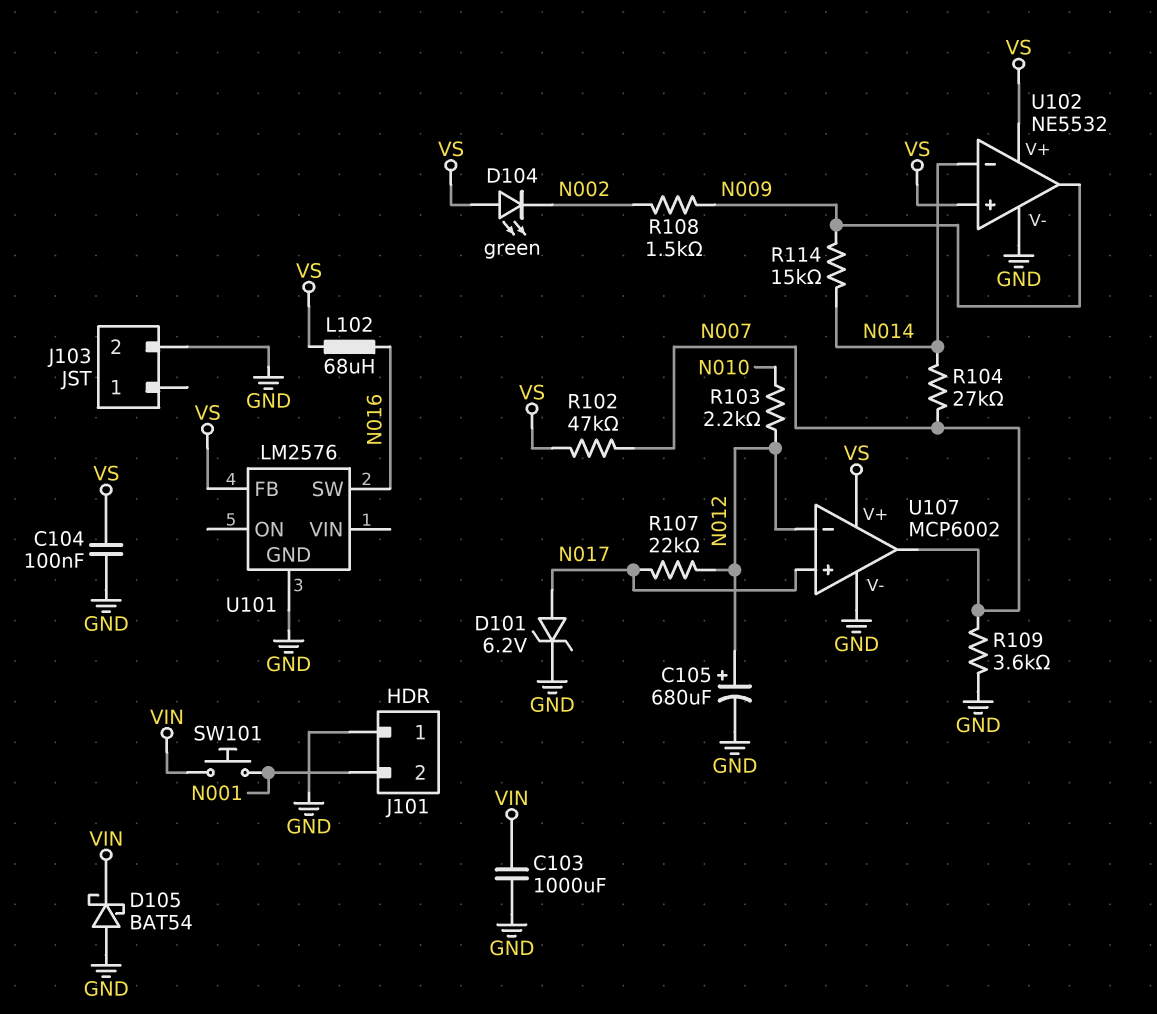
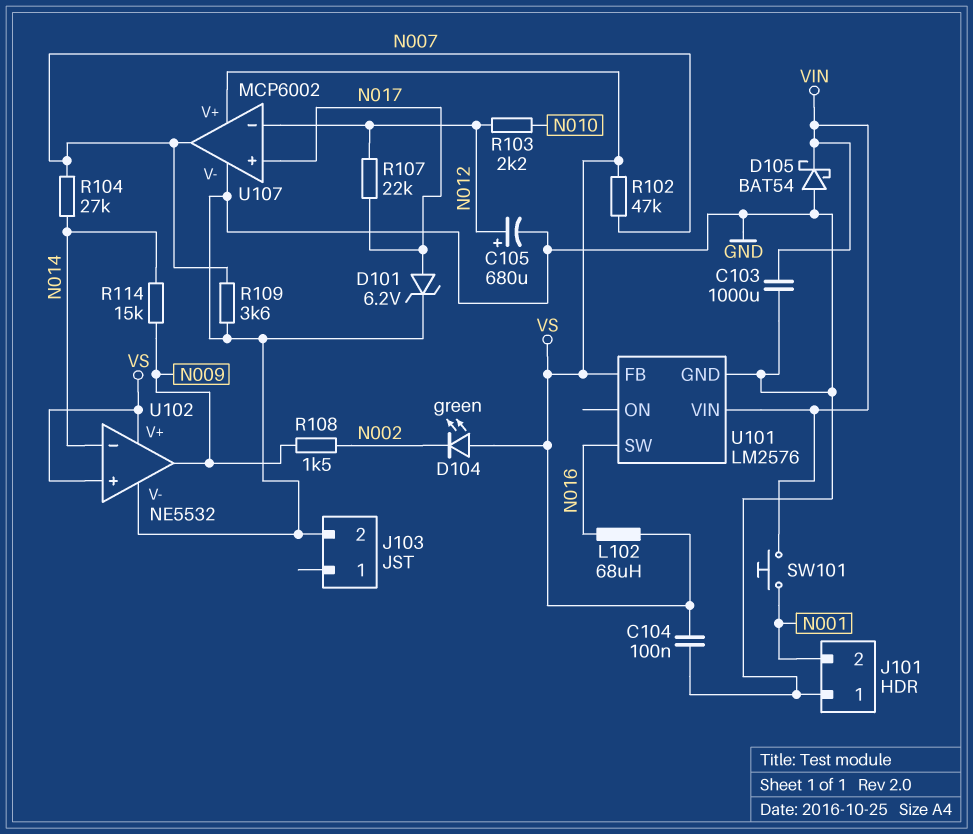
U101 pin VIN: none -> VIN

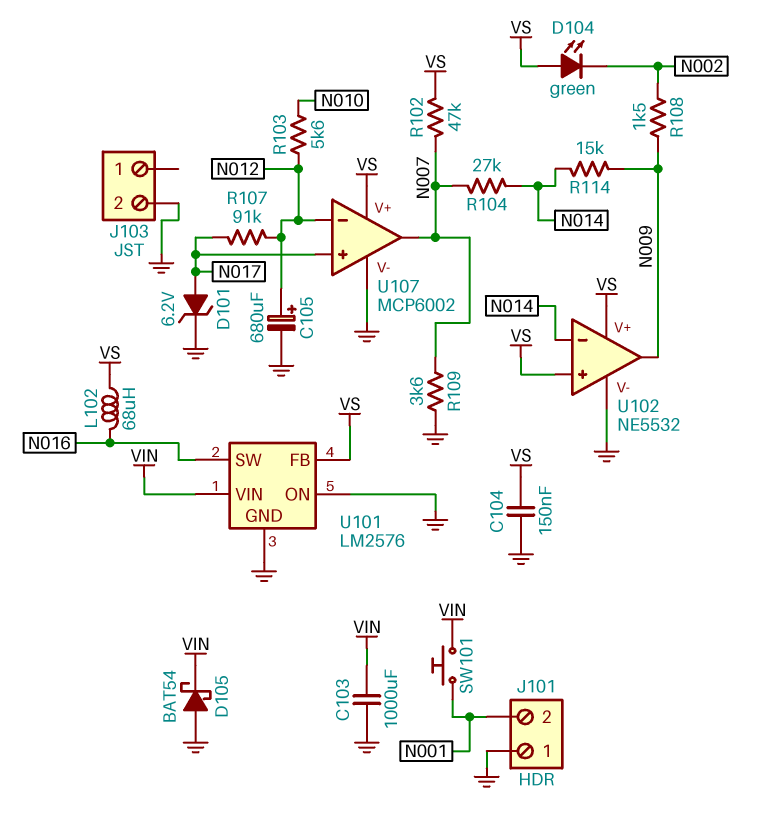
C104: 100nF (GND, VS) -> 150nF (GND, VS)
R103: 2.2k (N010, N012) -> 5.6k (N010, N012)
R107: 22k (N012, N017) -> 91k (N012, N017)
U101 pin ON: none -> GND

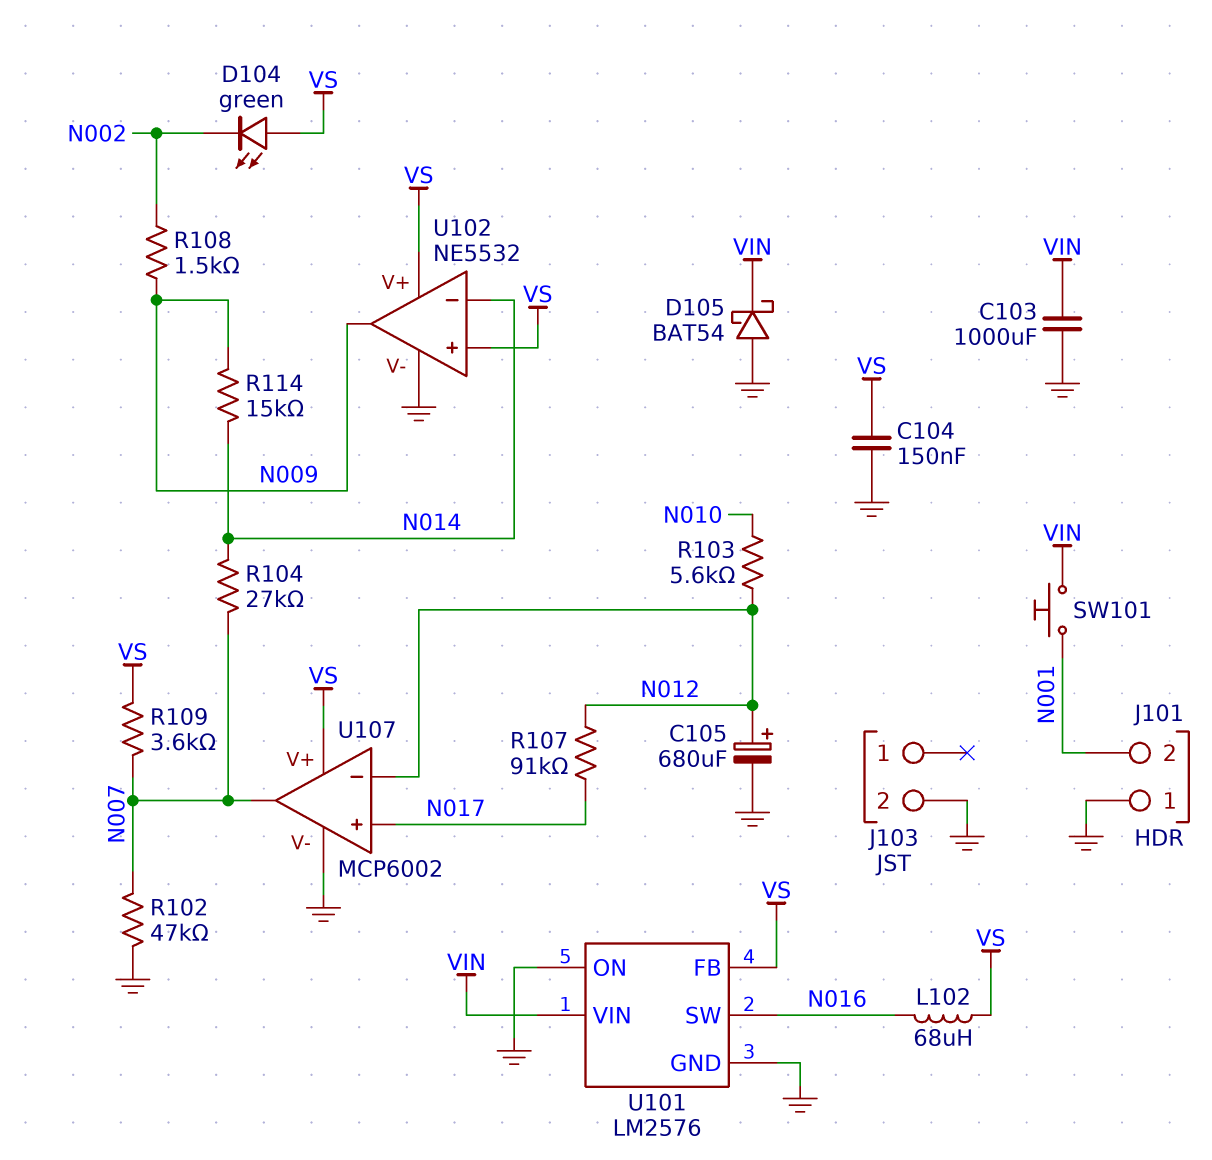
D101: zener 6.2V (A N017, K GND) -> none
R102: 47k (N007, VS) -> 47k (GND, N007)
R109: 3.6k (GND, N007) -> 3.6k (N007, VS)

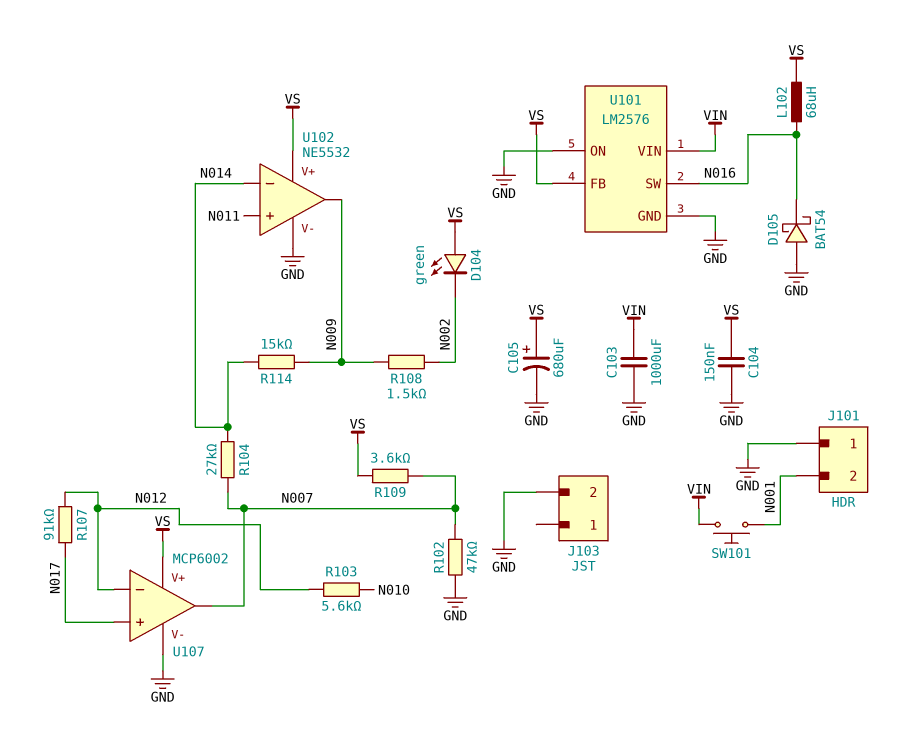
C105: 680uF (plus N012, minus GND) -> 680uF (plus VS, minus GND)
D105: schottky BAT54 (A GND, K VIN) -> schottky BAT54 (A GND, K N016)
U102 pin in+: VS -> N011

